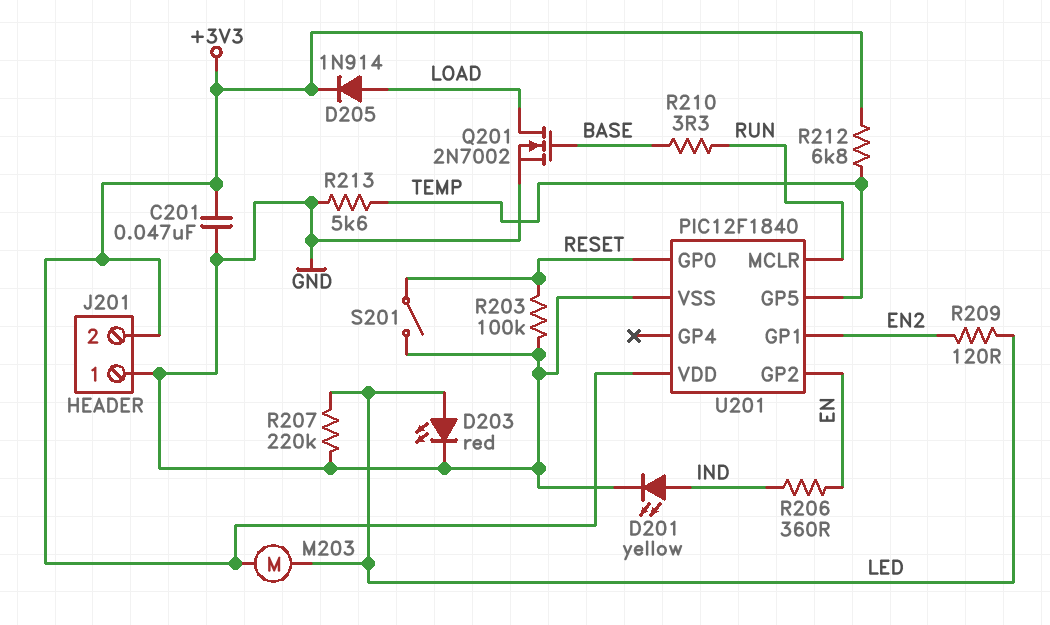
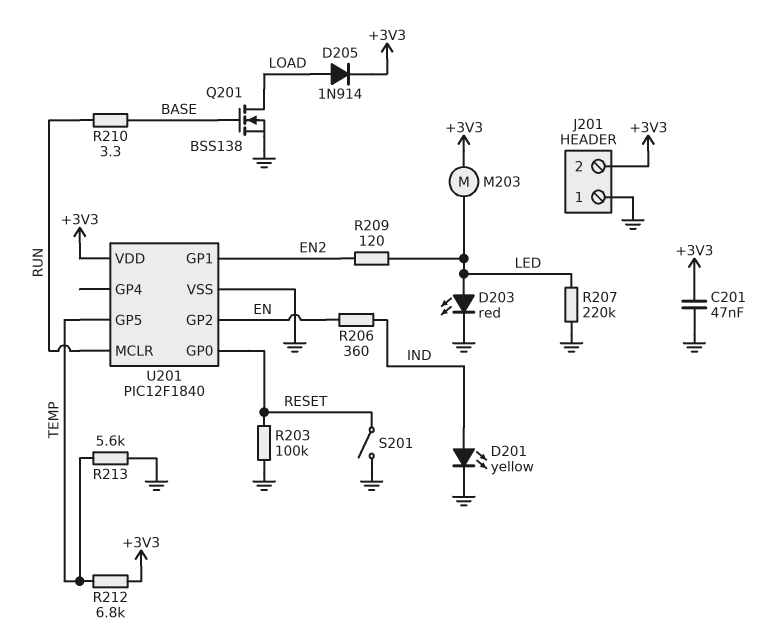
Q201: NMOS 2N7002 (G BASE, D LOAD, S GND) -> NMOS BSS138 (G BASE, D LOAD, S GND)

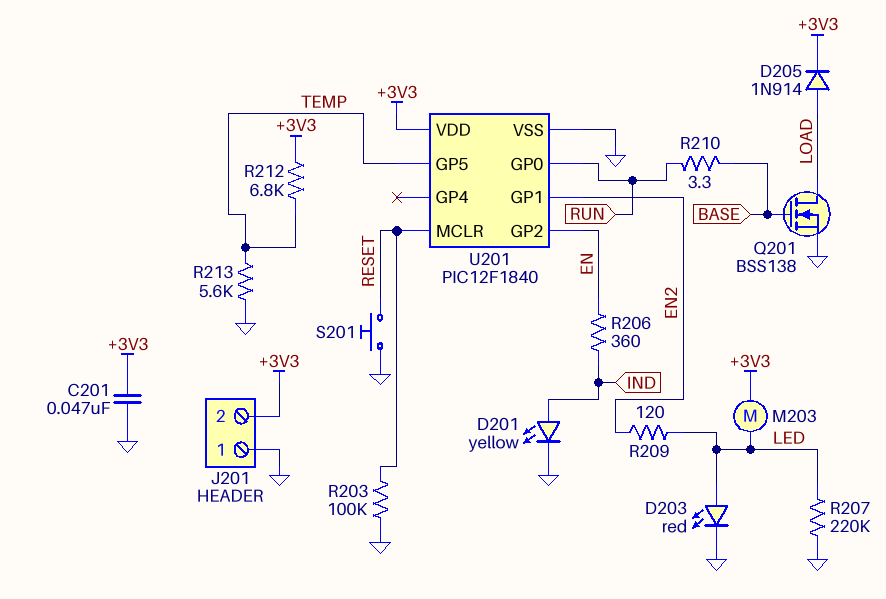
S201: switch (GND, RESET) -> button (GND, RESET)
U201 pin GP0: RESET -> RUN
U201 pin MCLR: RUN -> RESET

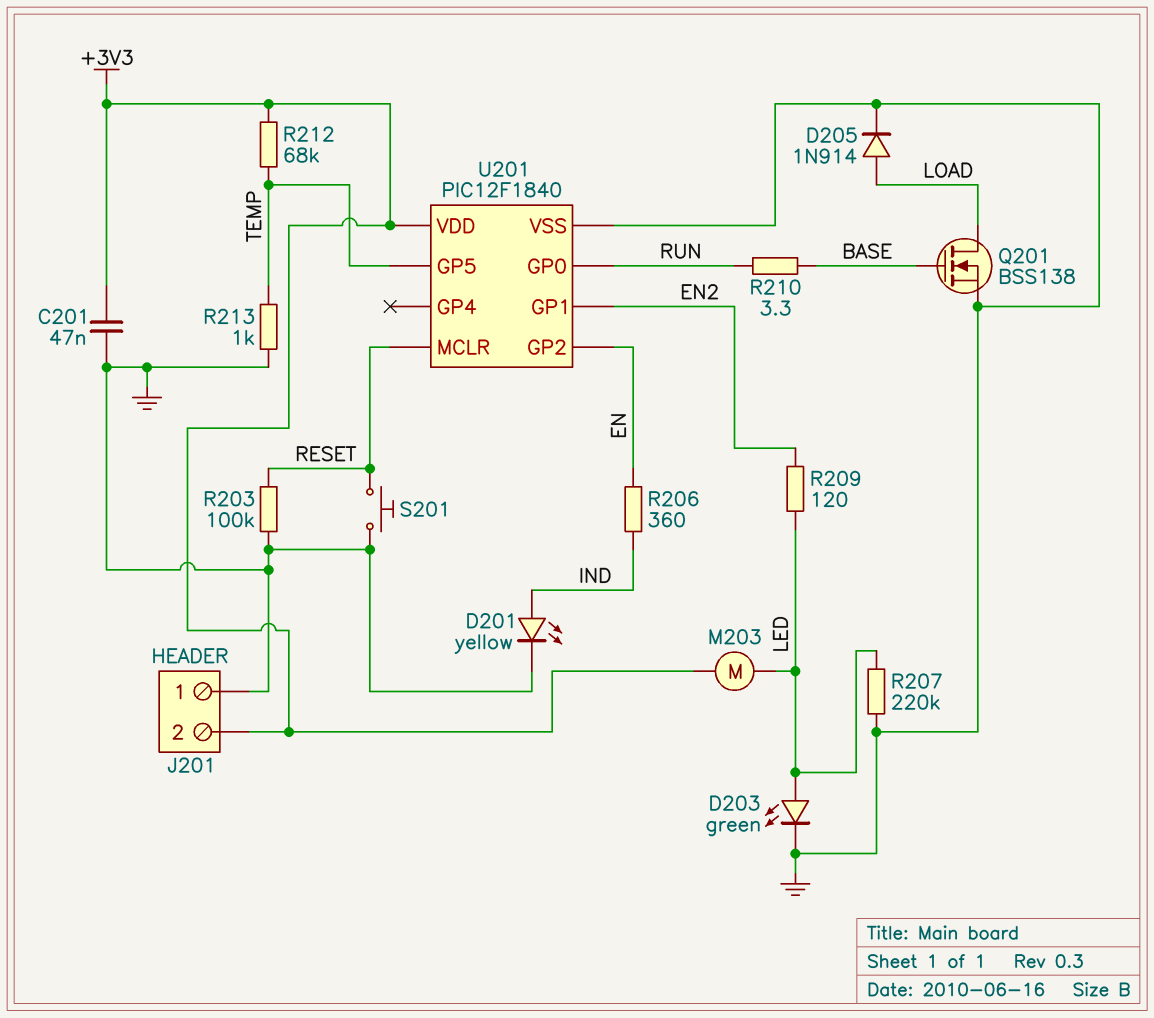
D203: LED red (A LED, K GND) -> LED green (A LED, K GND)
D205: diode 1N914 (A LOAD, K +3V3) -> diode 1N914 (A LOAD, K GND)
R212: 6.8k (+3V3, TEMP) -> 68k (+3V3, TEMP)
R213: 5.6k (GND, TEMP) -> 1k (GND, TEMP)

